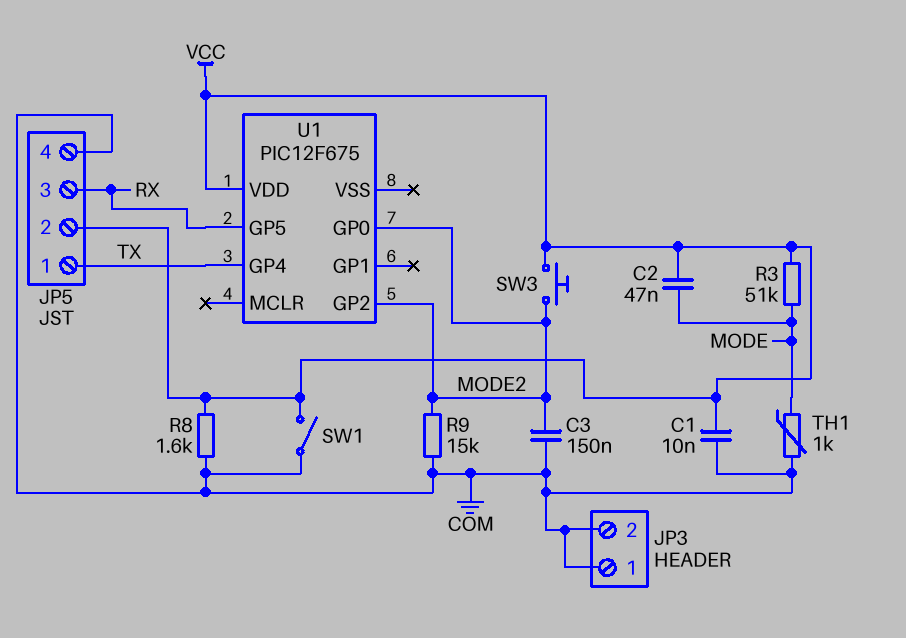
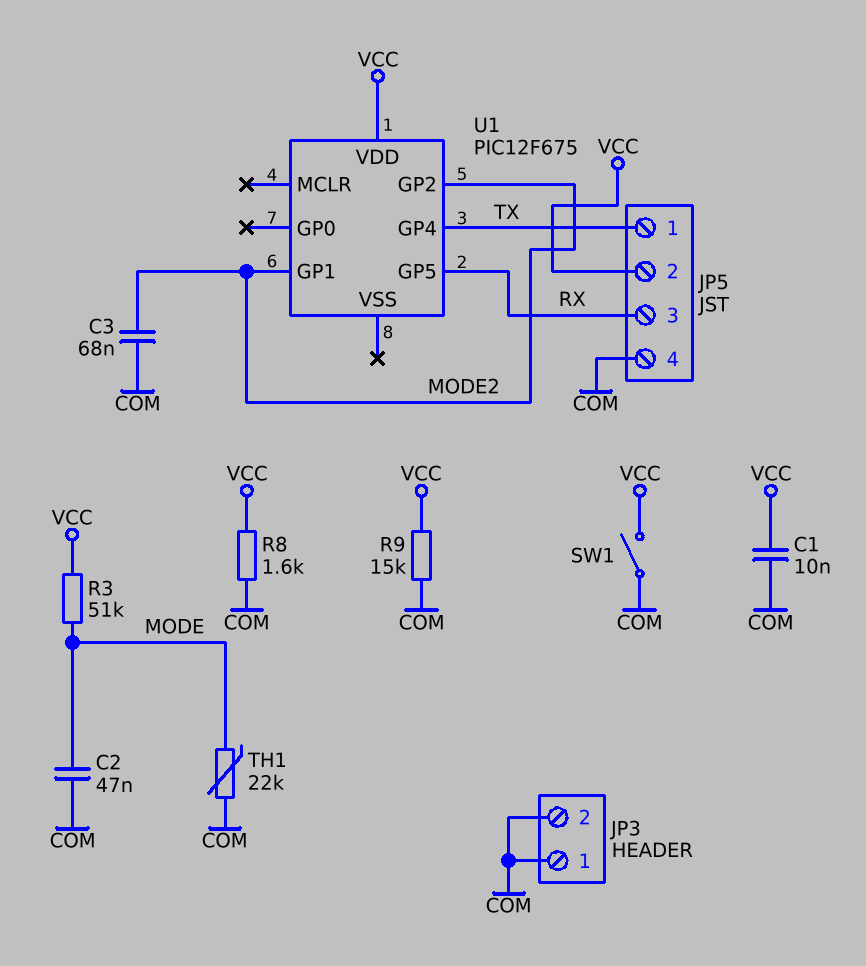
C2: 47nF (MODE, VCC) -> 47nF (COM, MODE)
C3: 150nF (COM, MODE2) -> 68nF (COM, MODE2)
R9: 15k (COM, MODE2) -> 15k (COM, VCC)
SW3: button (MODE2, VCC) -> none
TH1: 1k (COM, MODE) -> 22k (COM, MODE)
U1 pin GP0: MODE2 -> none
U1 pin GP1: none -> MODE2

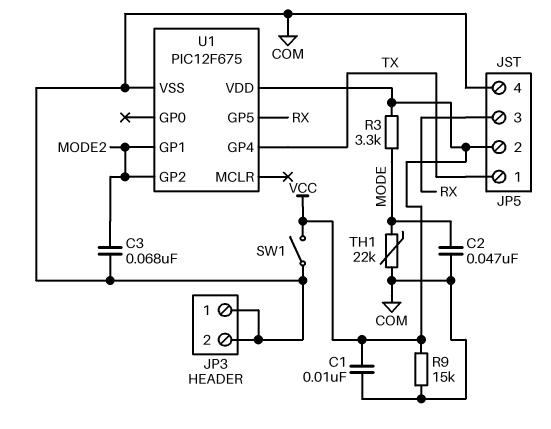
R3: 51k (MODE, VCC) -> 3.3k (MODE, VCC)
R8: 1.6k (COM, VCC) -> none
U1 pin VSS: none -> COM

